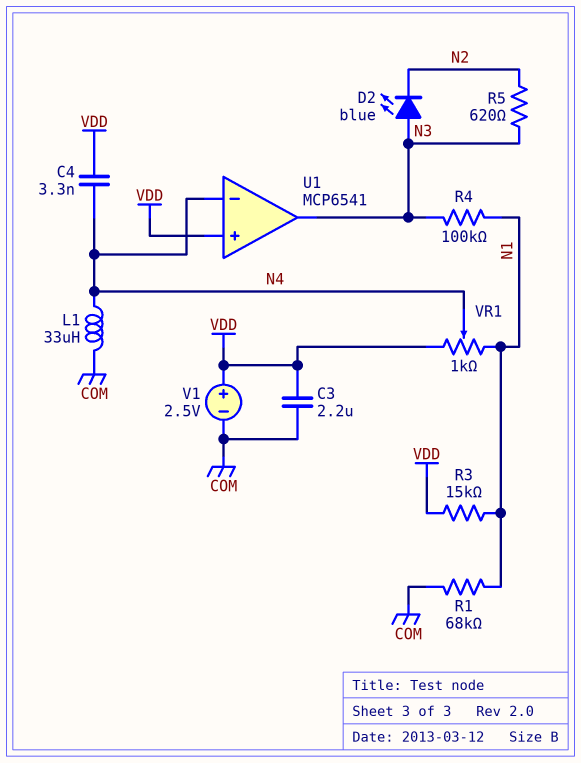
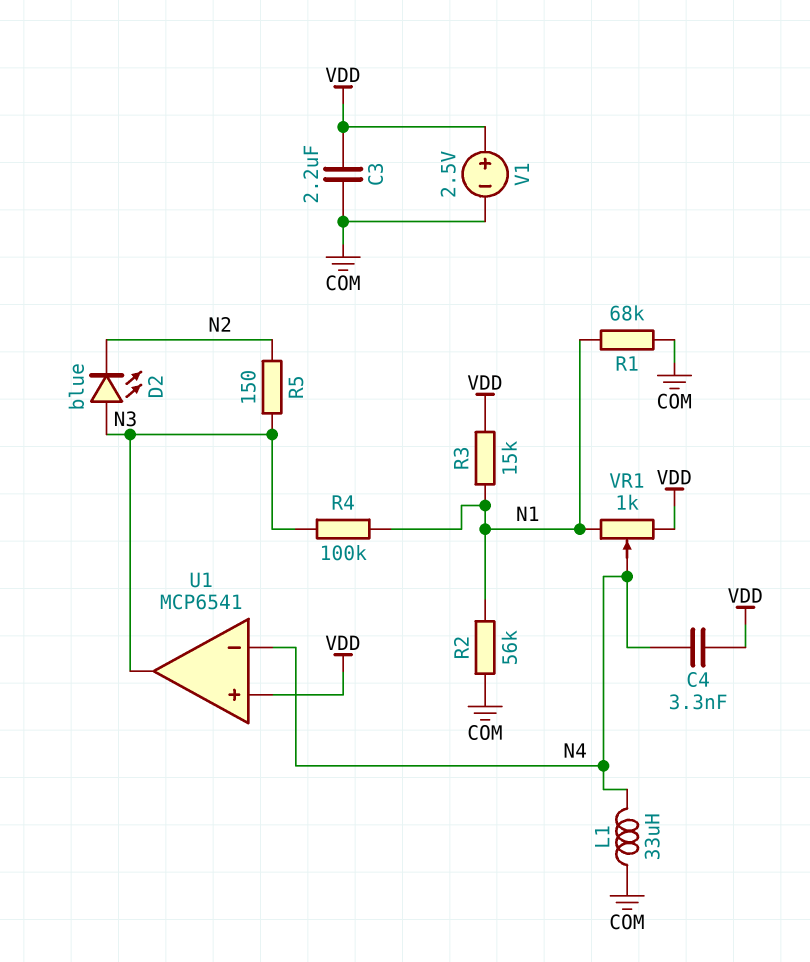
R2: none -> 56k (COM, N1)
R5: 620 (N2, N3) -> 150 (N2, N3)

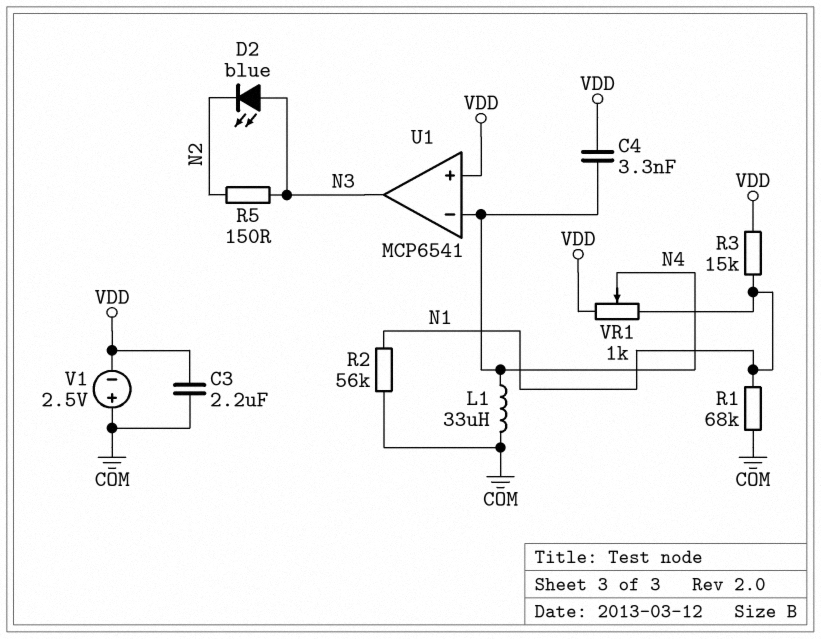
R4: 100k (N1, N3) -> none
V1: 2.5V (plus VDD, minus COM) -> 2.5V (plus COM, minus VDD)

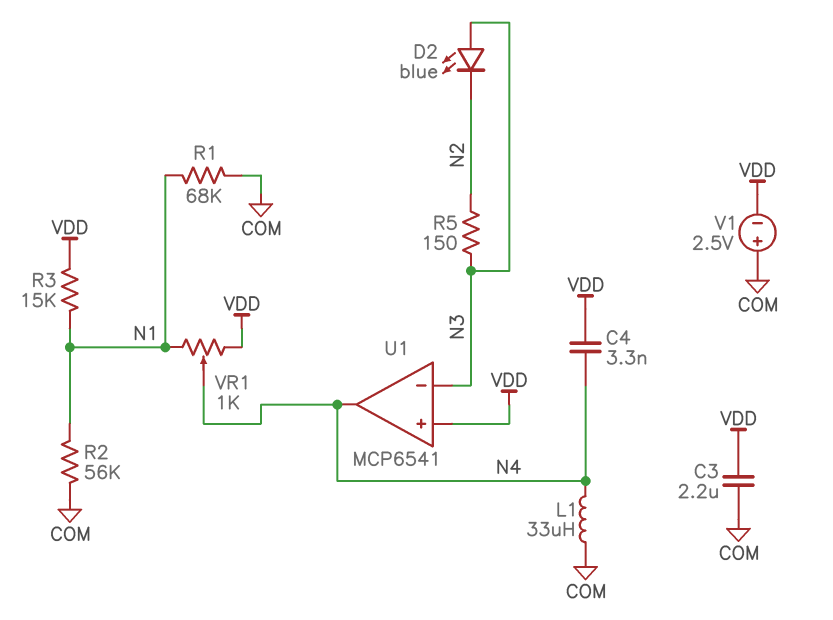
U1 pin in-: N4 -> N3
U1 pin out: N3 -> N4

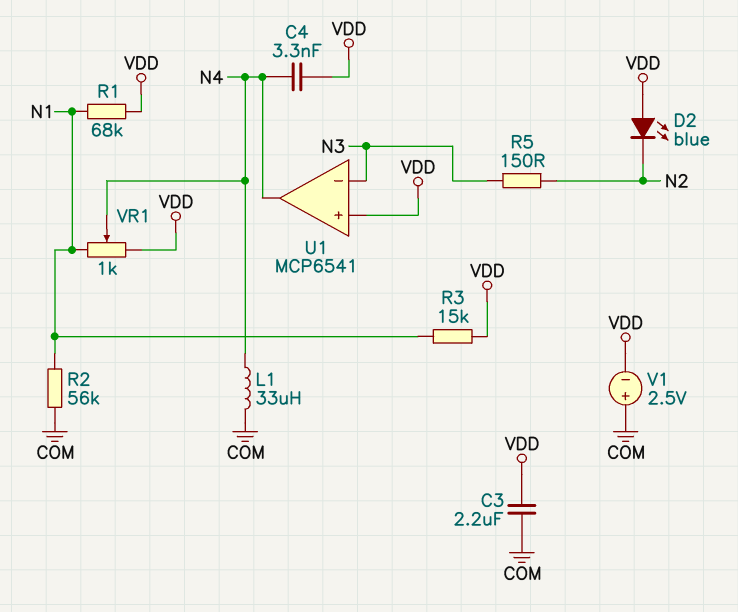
D2: LED blue (A N3, K N2) -> LED blue (A VDD, K N2)
R1: 68k (COM, N1) -> 68k (N1, VDD)

